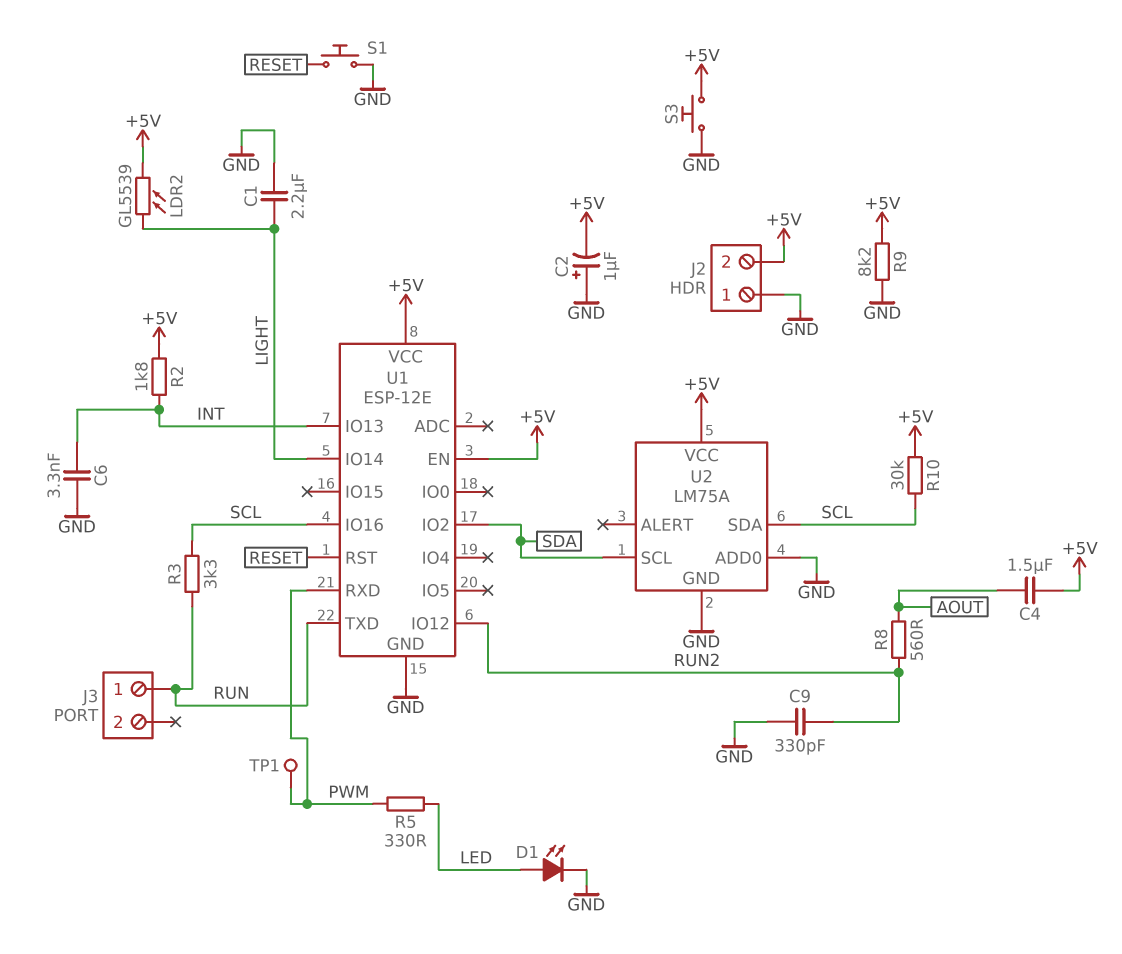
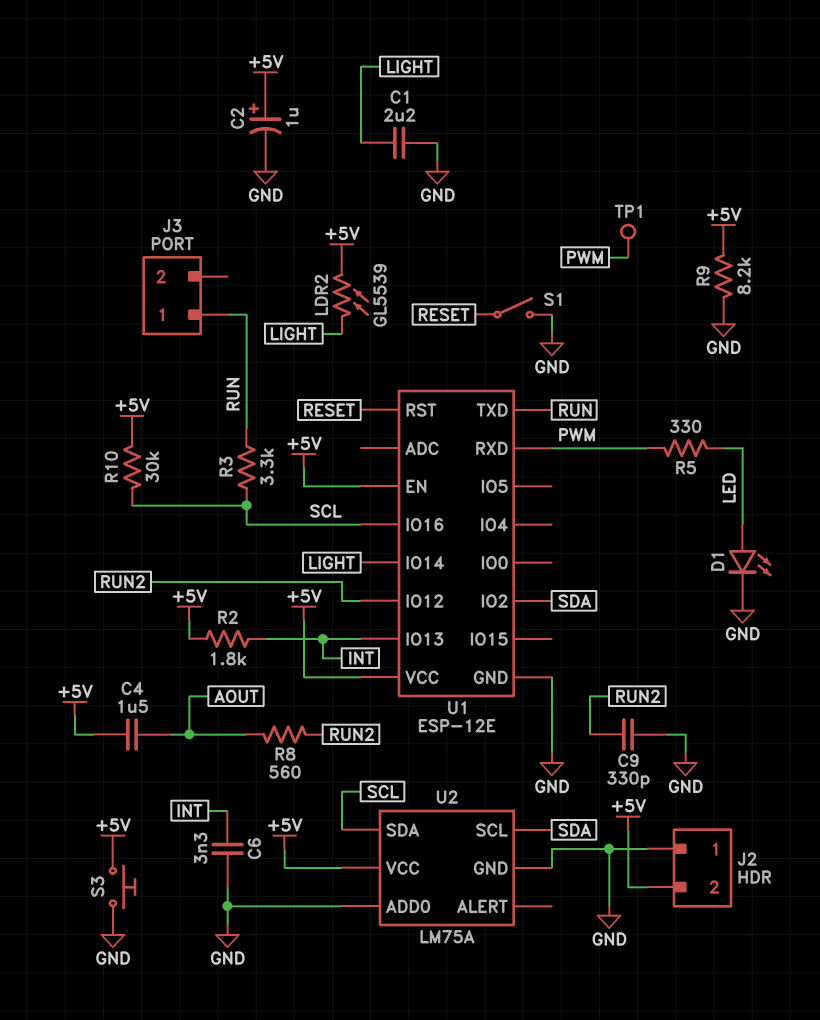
C2: 1uF (plus GND, minus +5V) -> 1uF (plus +5V, minus GND)
S1: button (GND, RESET) -> switch (GND, RESET)

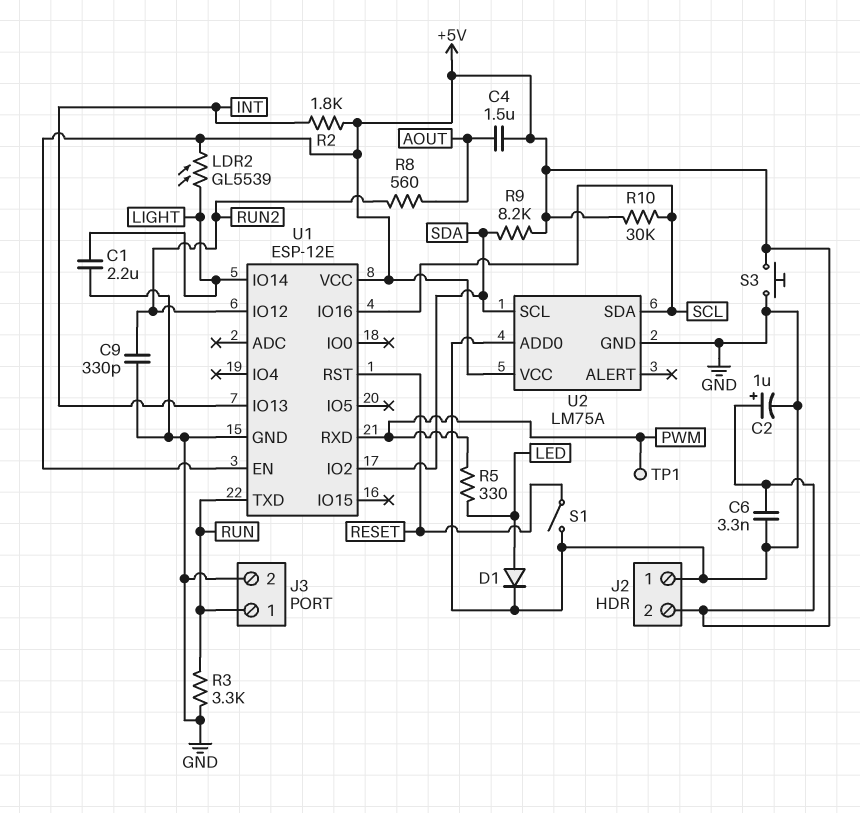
C6: 3.3nF (GND, INT) -> 3.3nF (+5V, GND)
D1: LED (A LED, K GND) -> diode (A LED, K GND)
J3 pin 2: none -> GND
R3: 3.3k (RUN, SCL) -> 3.3k (GND, RUN)
R9: 8.2k (+5V, GND) -> 8.2k (+5V, SDA)

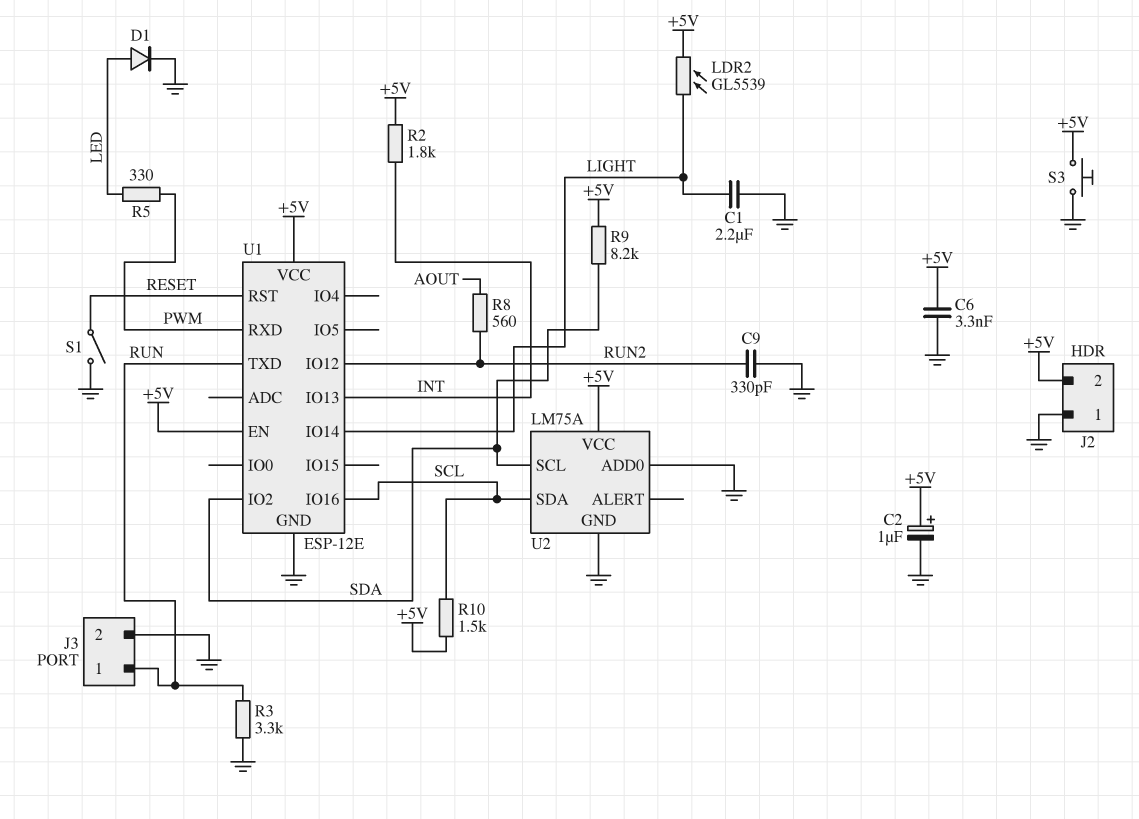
C4: 1.5uF (+5V, AOUT) -> none
R10: 30k (+5V, SCL) -> 1.5k (+5V, SCL)
TP1: test point (PWM) -> none

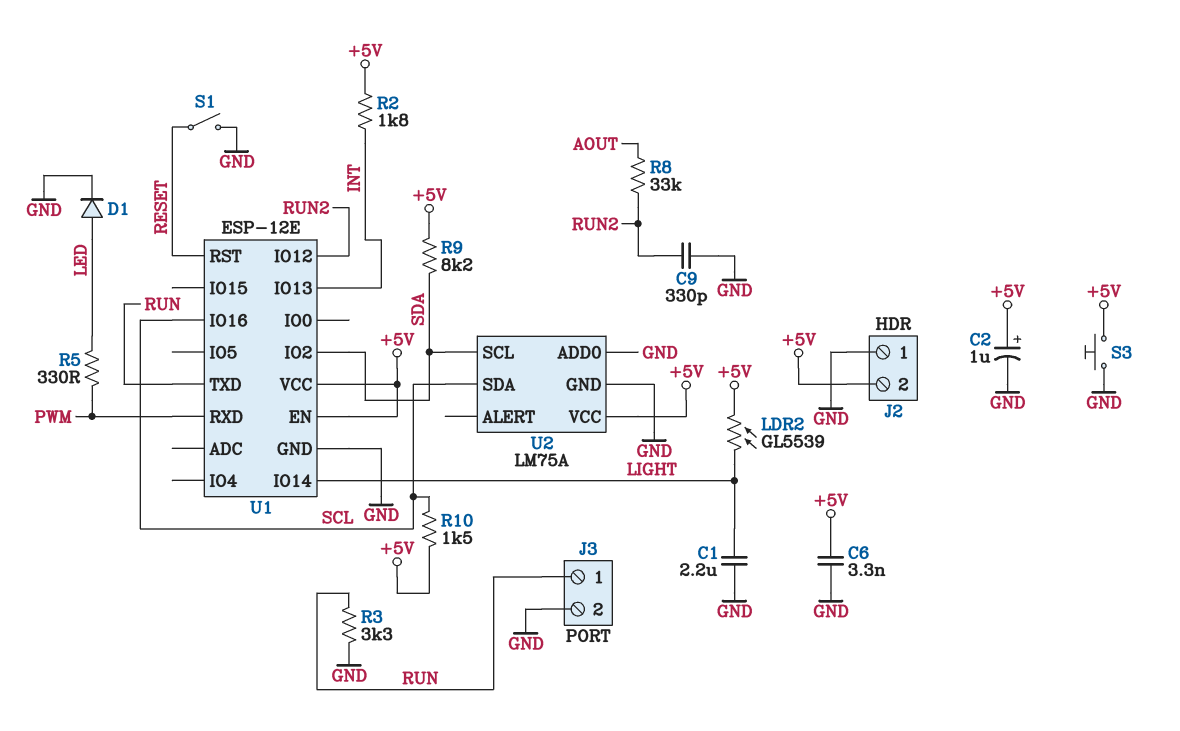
R8: 560 (AOUT, RUN2) -> 33k (AOUT, RUN2)

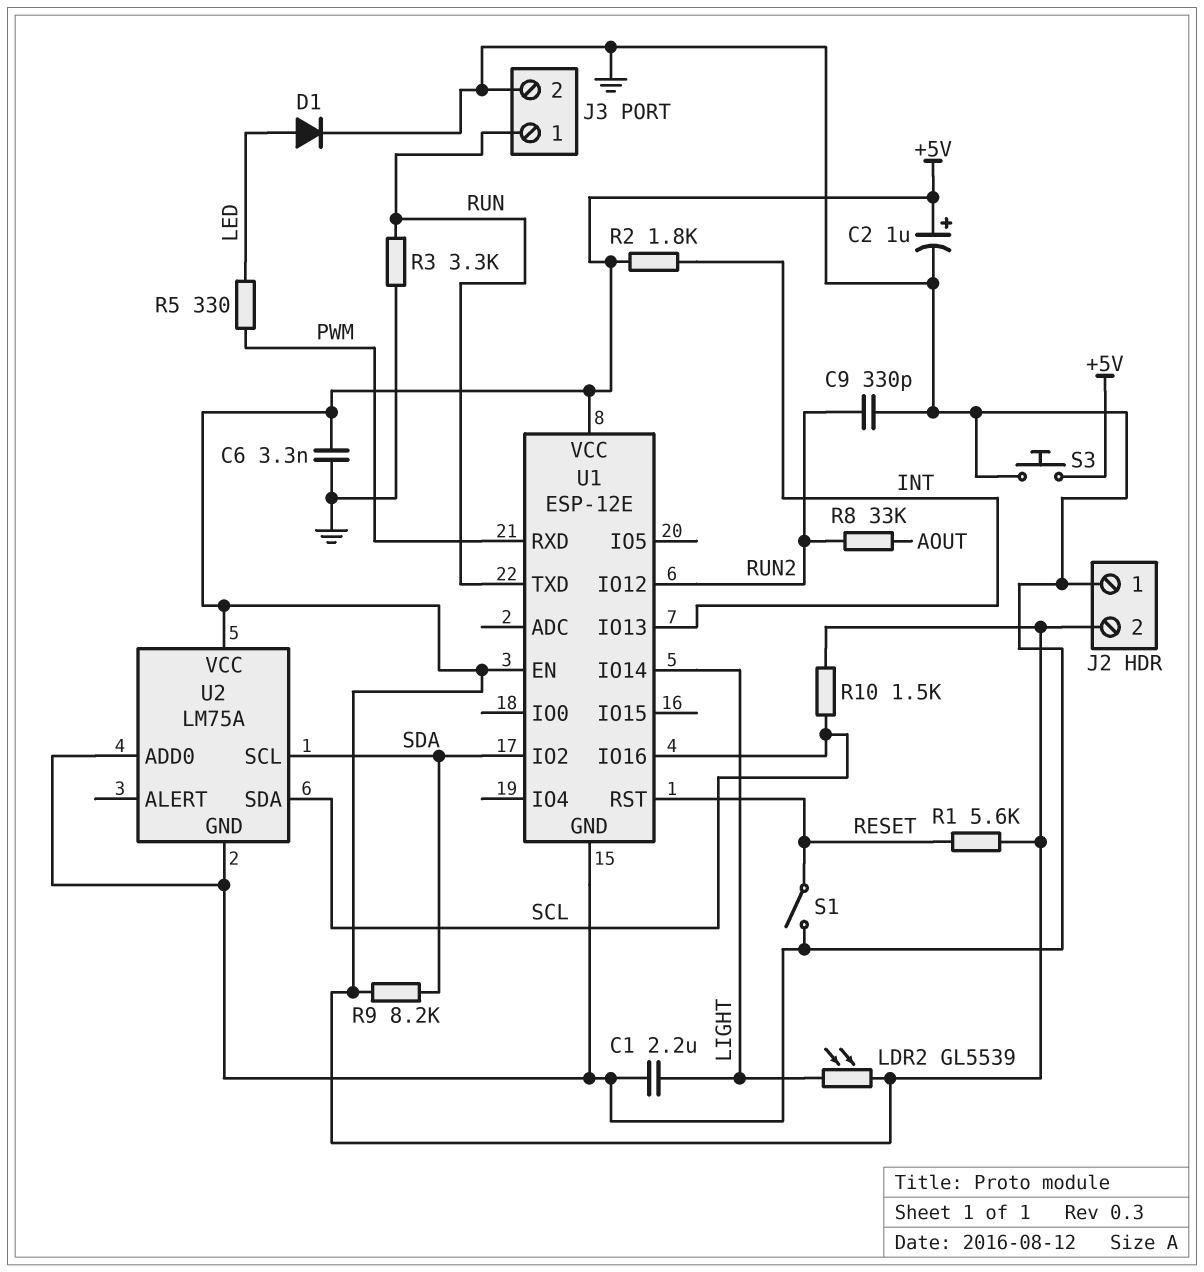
R1: none -> 5.6k (+5V, RESET)

